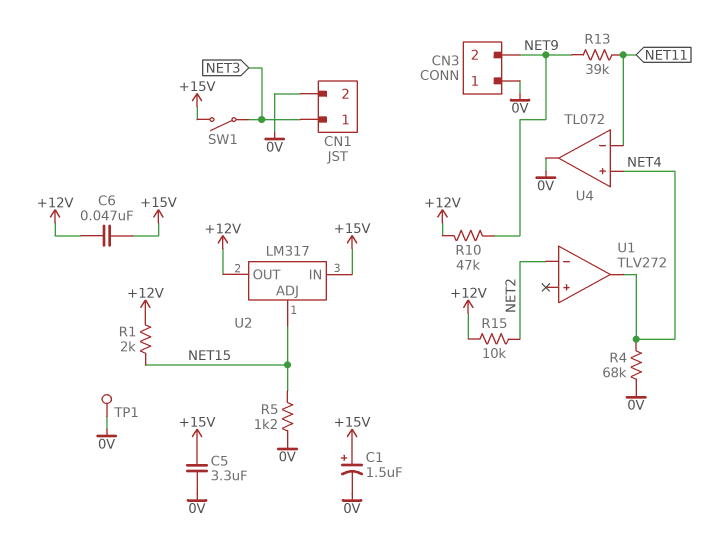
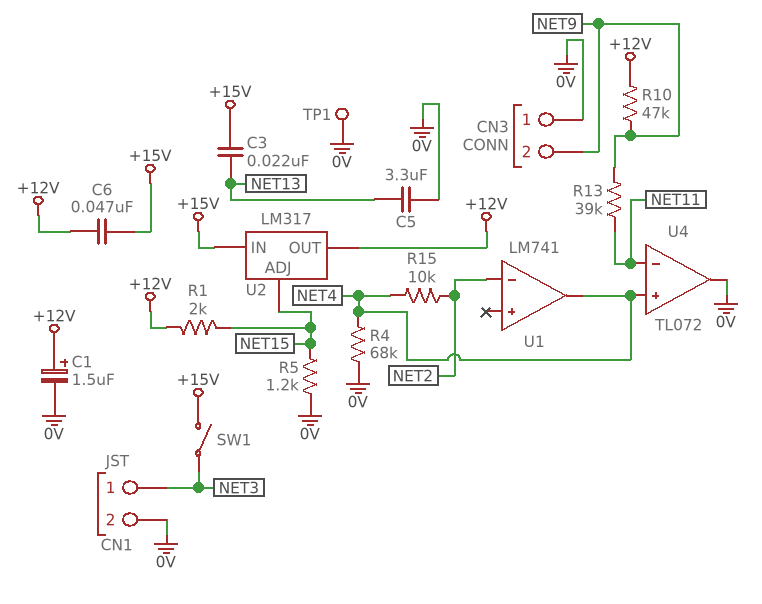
C1: 1.5uF (plus +15V, minus 0V) -> 1.5uF (plus +12V, minus 0V)
C3: none -> 22nF (+15V, NET13)
C5: 3.3uF (+15V, 0V) -> 3.3uF (0V, NET13)
R15: 10k (+12V, NET2) -> 10k (NET2, NET4)
U1: TLV272 -> LM741

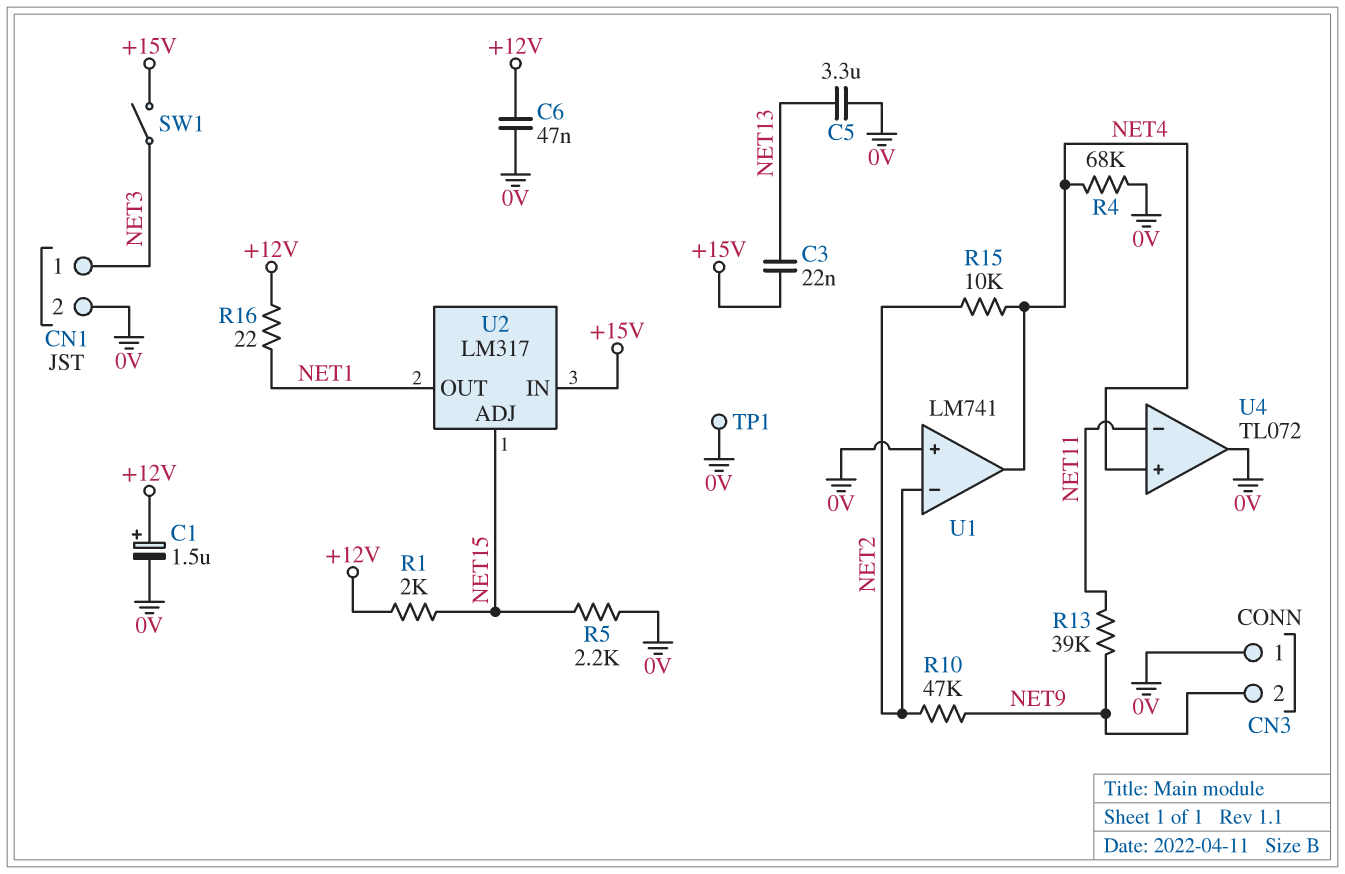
C6: 47nF (+12V, +15V) -> 47nF (+12V, 0V)
R5: 1.2k (0V, NET15) -> 2.2k (0V, NET15)
R10: 47k (+12V, NET9) -> 47k (NET2, NET9)
R16: none -> 22 (+12V, NET1)
U1 pin in+: none -> 0V
U2 pin OUT: +12V -> NET1

